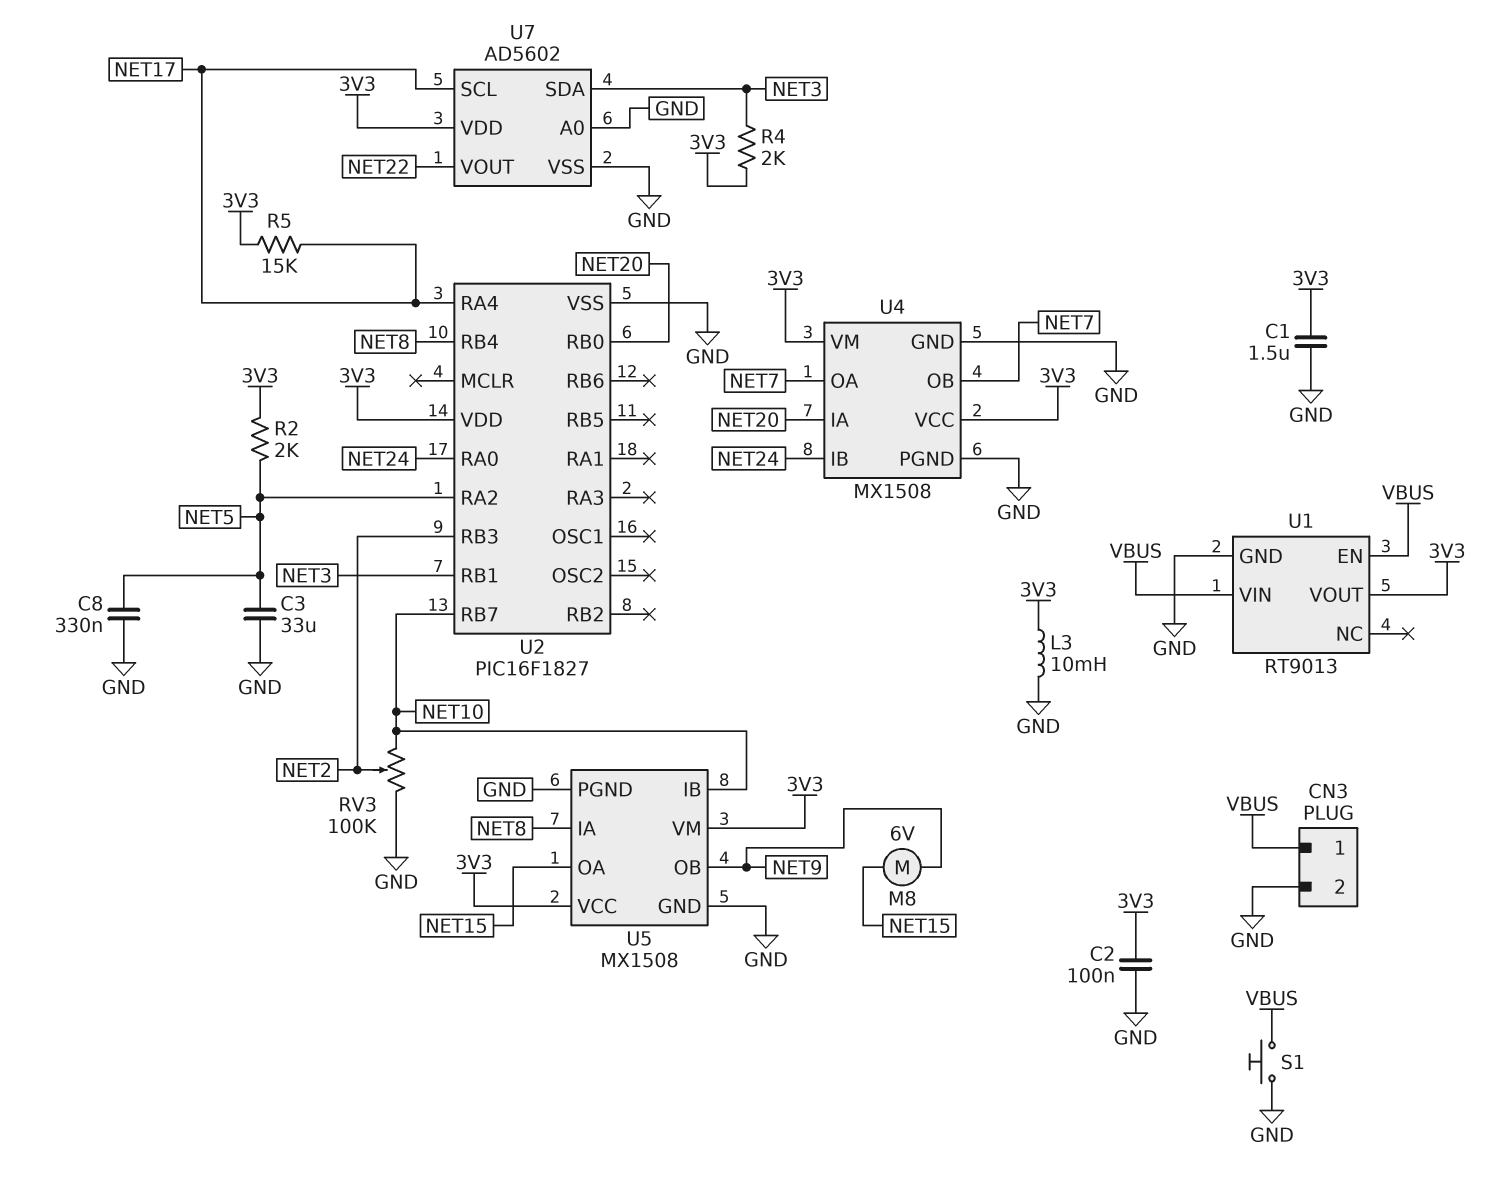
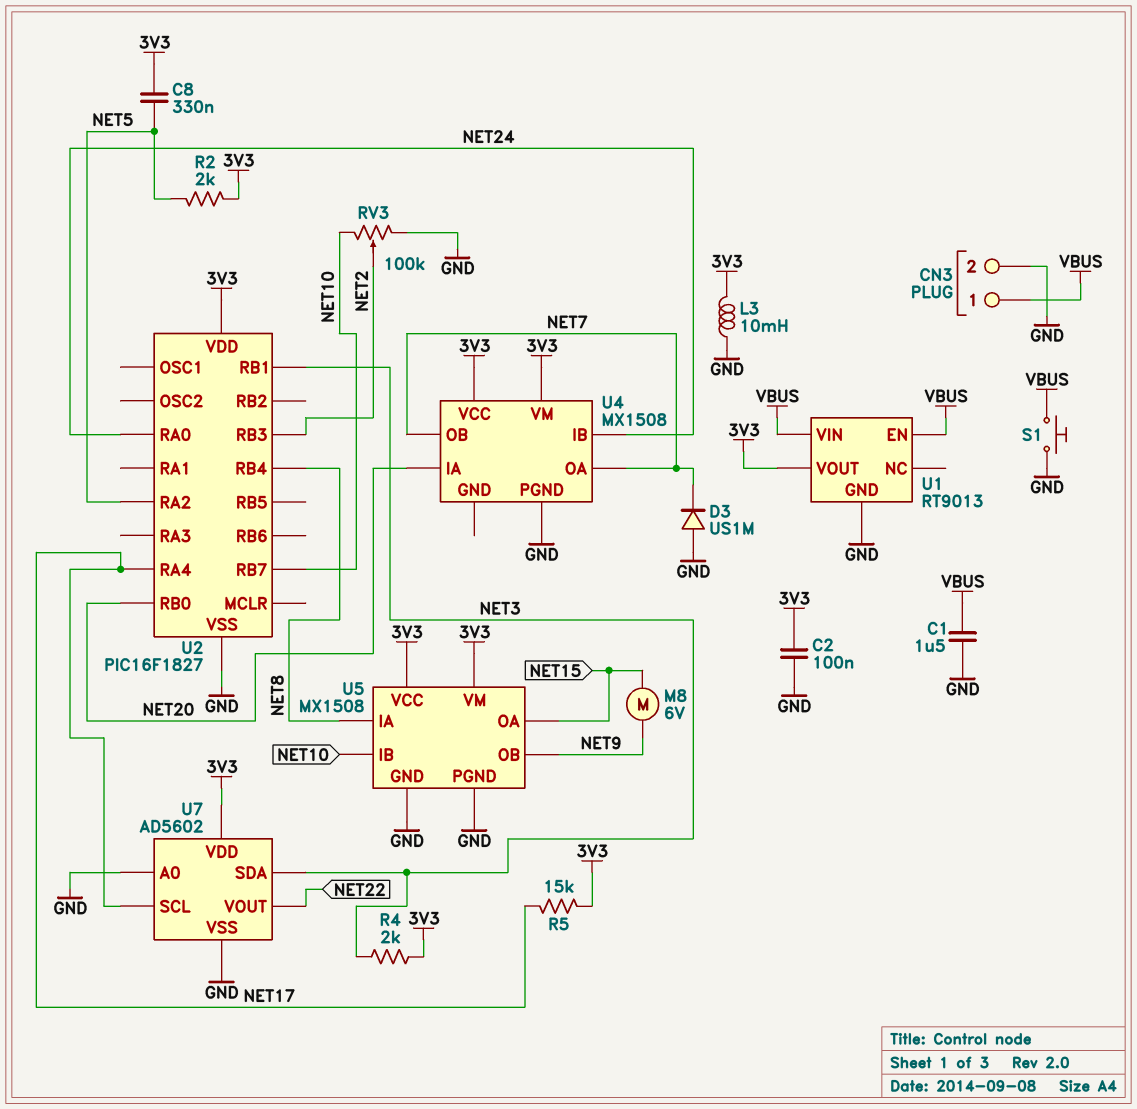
C1: 1.5uF (3V3, GND) -> 1.5uF (GND, VBUS)
C3: 33uF (GND, NET5) -> none
C8: 330nF (GND, NET5) -> 330nF (3V3, NET5)
D3: none -> diode US1M (A GND, K NET7)
U4 pin GND: GND -> none

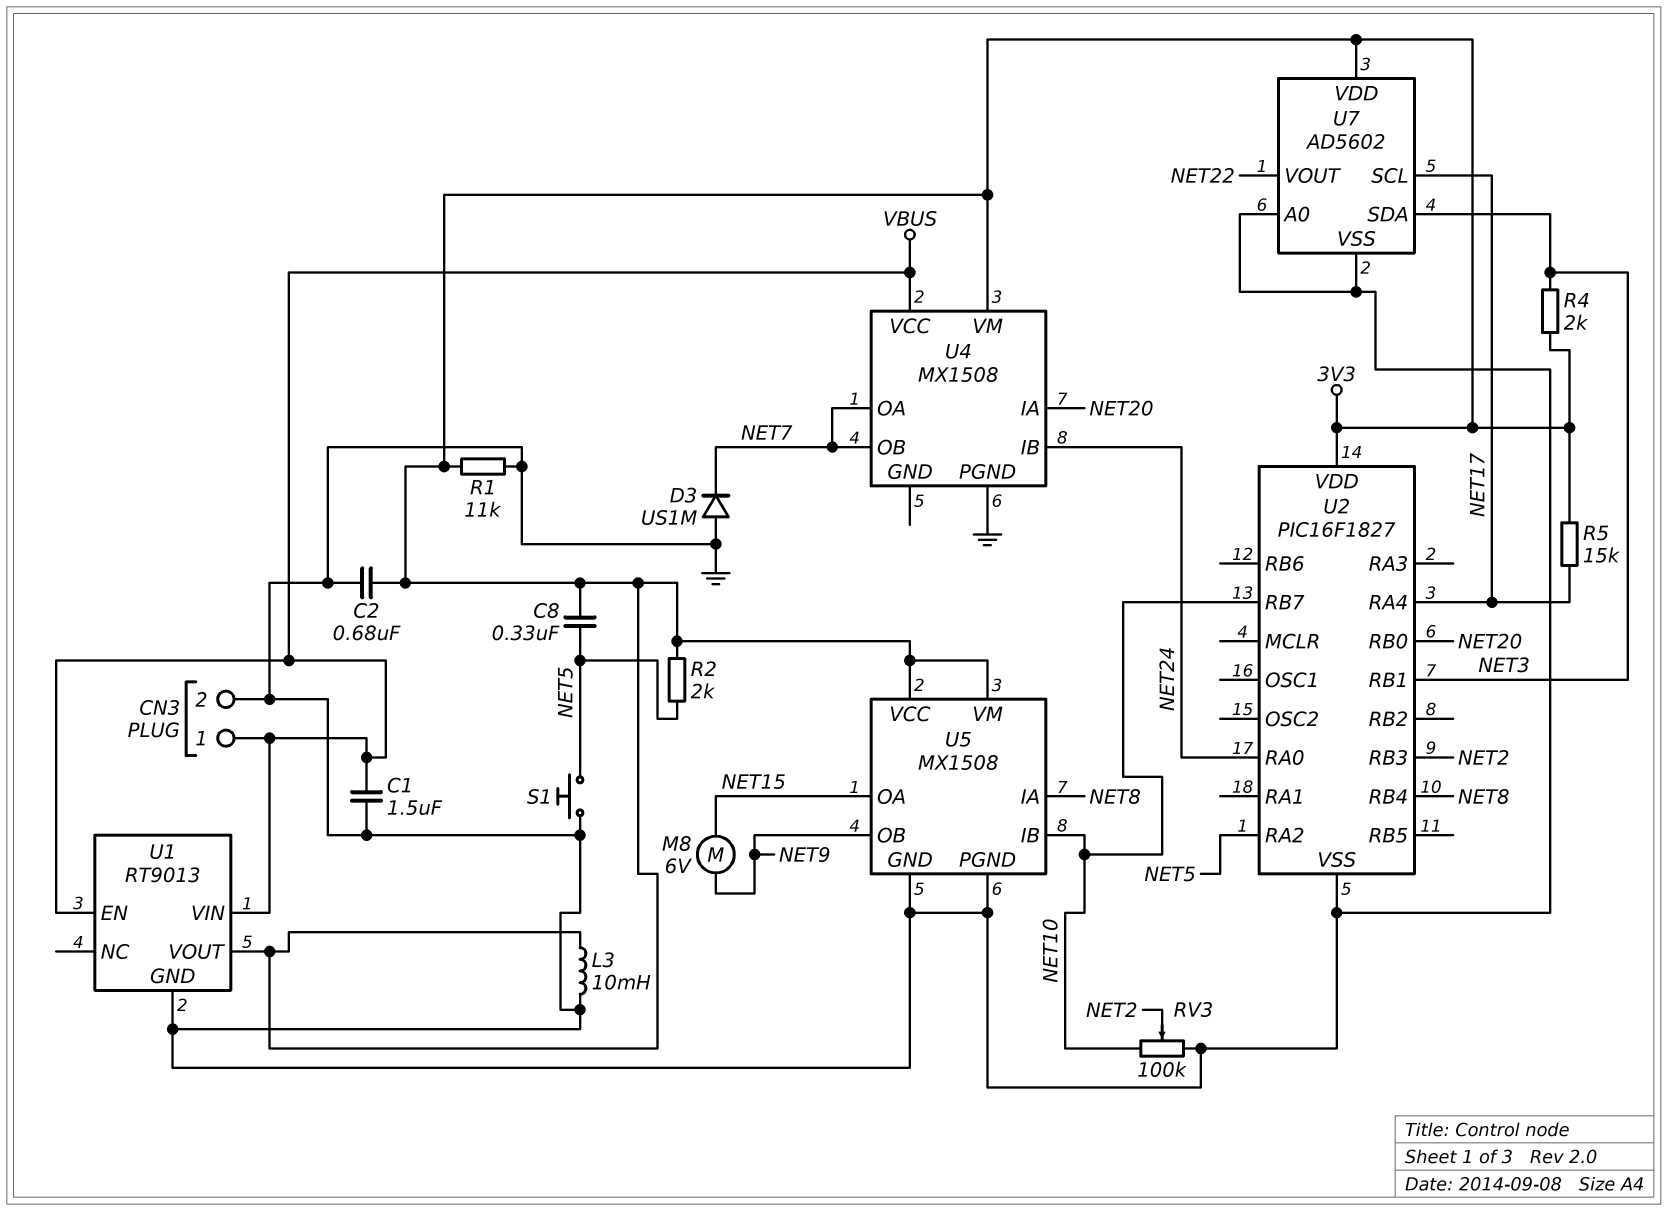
C2: 100nF (3V3, GND) -> 680nF (3V3, GND)
R1: none -> 11k (3V3, GND)
S1: button (GND, VBUS) -> button (GND, NET5)
U4 pin VCC: 3V3 -> VBUS

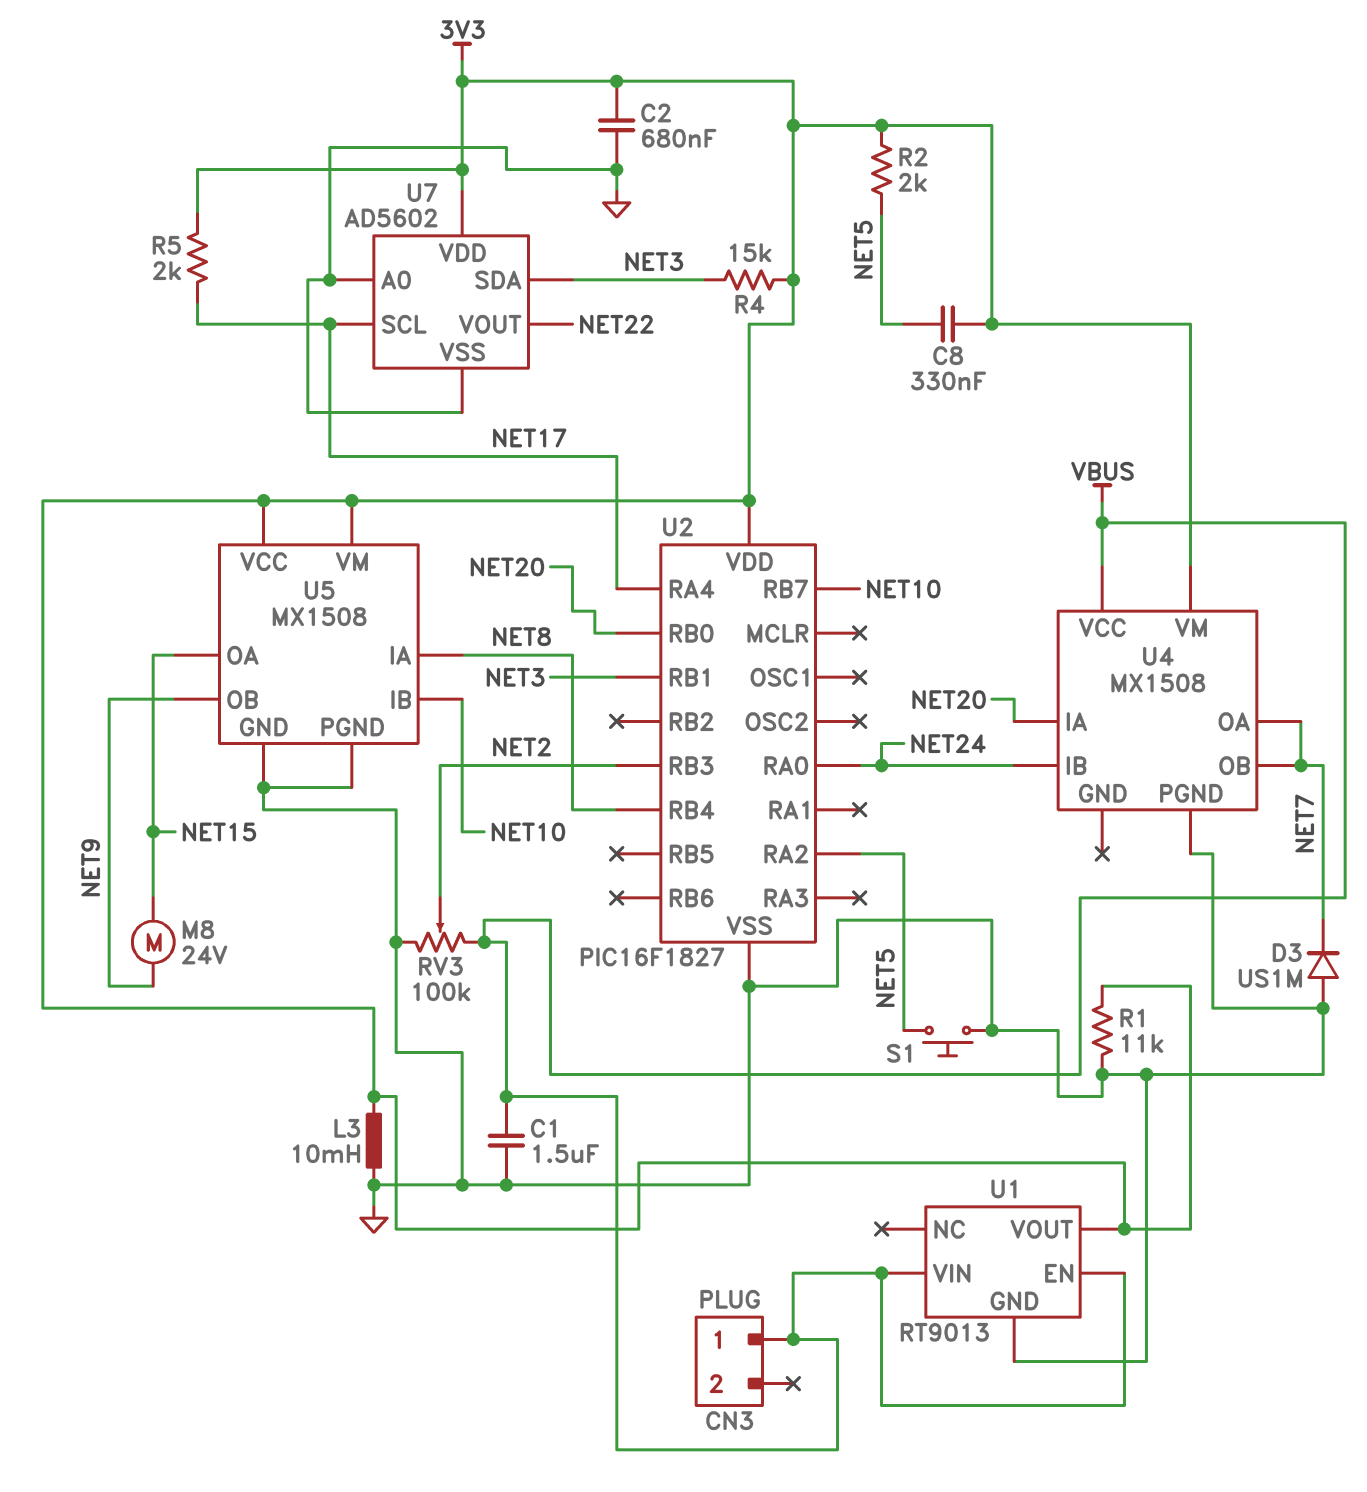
CN3 pin 2: GND -> none
M8: motor 6V (NET9, NET15) -> motor 24V (NET9, NET15)
R4: 2k (3V3, NET3) -> 15k (3V3, NET3)
R5: 15k (3V3, NET17) -> 2k (3V3, NET17)
RV3: 100k (GND, NET10, wiper NET2) -> 100k (GND, VBUS, wiper NET2)

